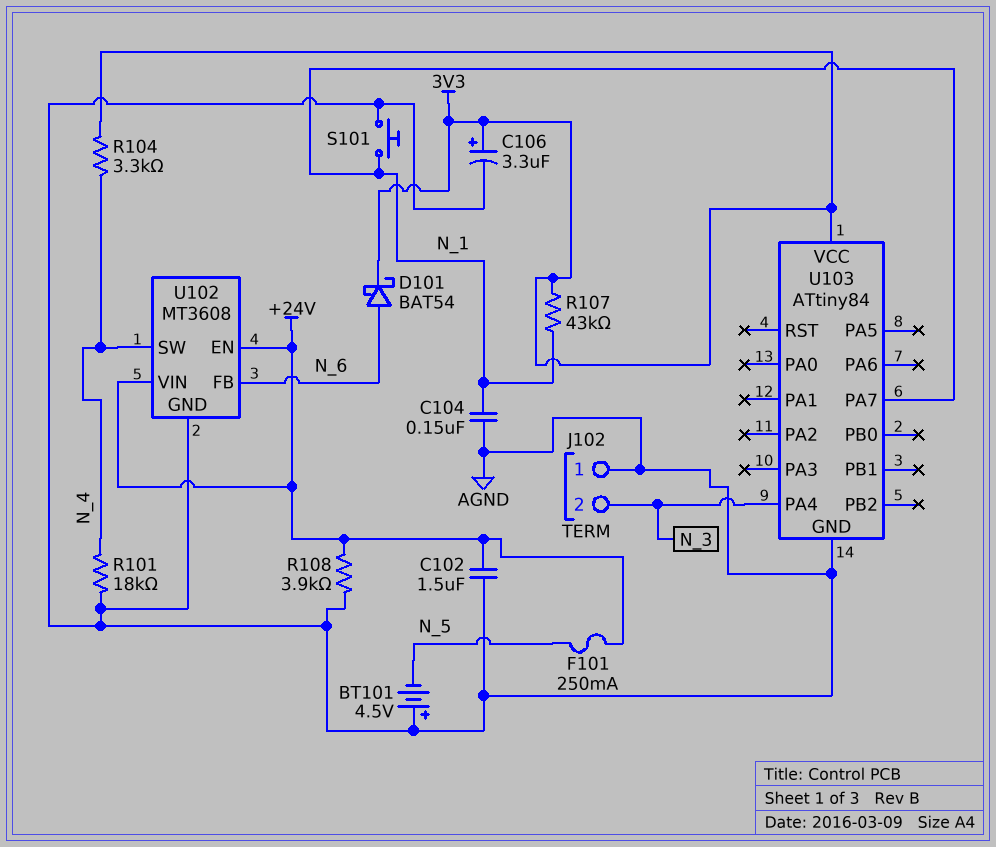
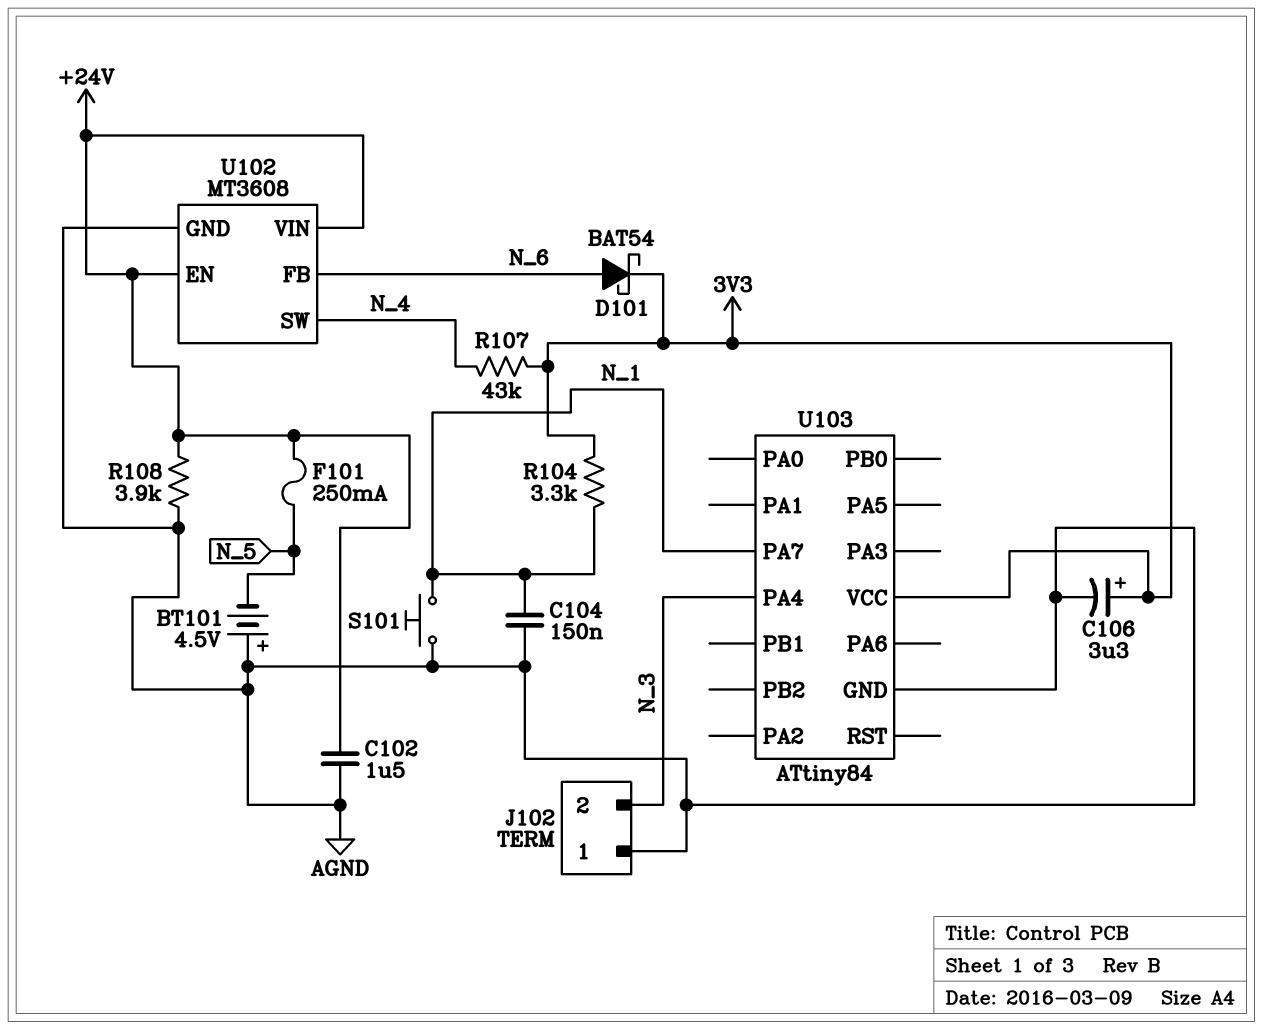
R101: 18k (AGND, N_4) -> none
R104: 3.3k (3V3, N_4) -> 3.3k (3V3, N_1)
R107: 43k (3V3, N_1) -> 43k (3V3, N_4)

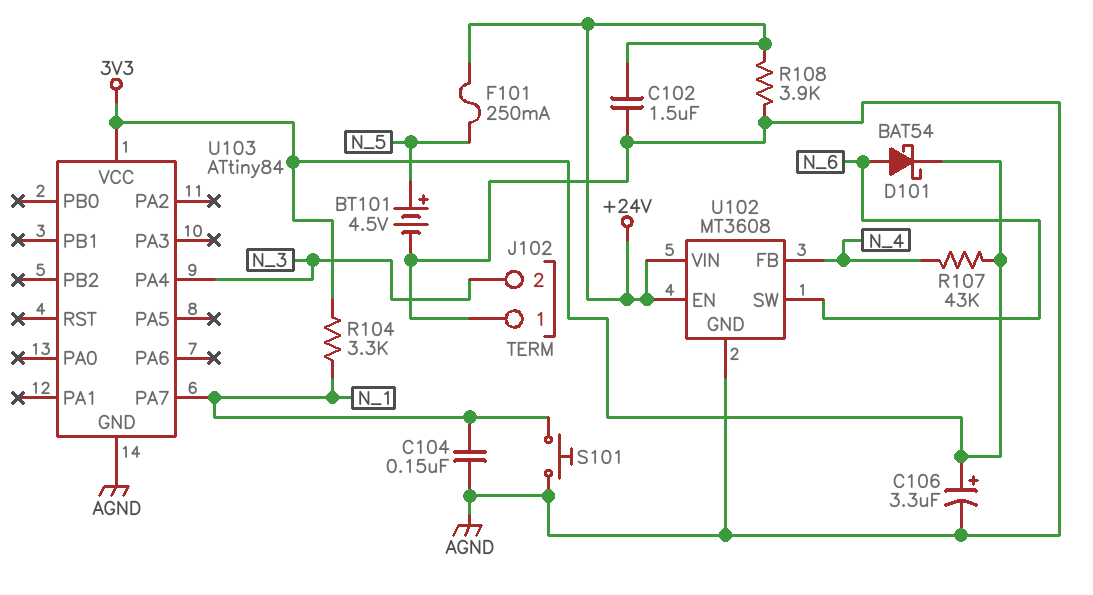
BT101: 4.5V (plus AGND, minus N_5) -> 4.5V (plus N_5, minus AGND)
U102 pin FB: N_6 -> N_4
U102 pin SW: N_4 -> N_6

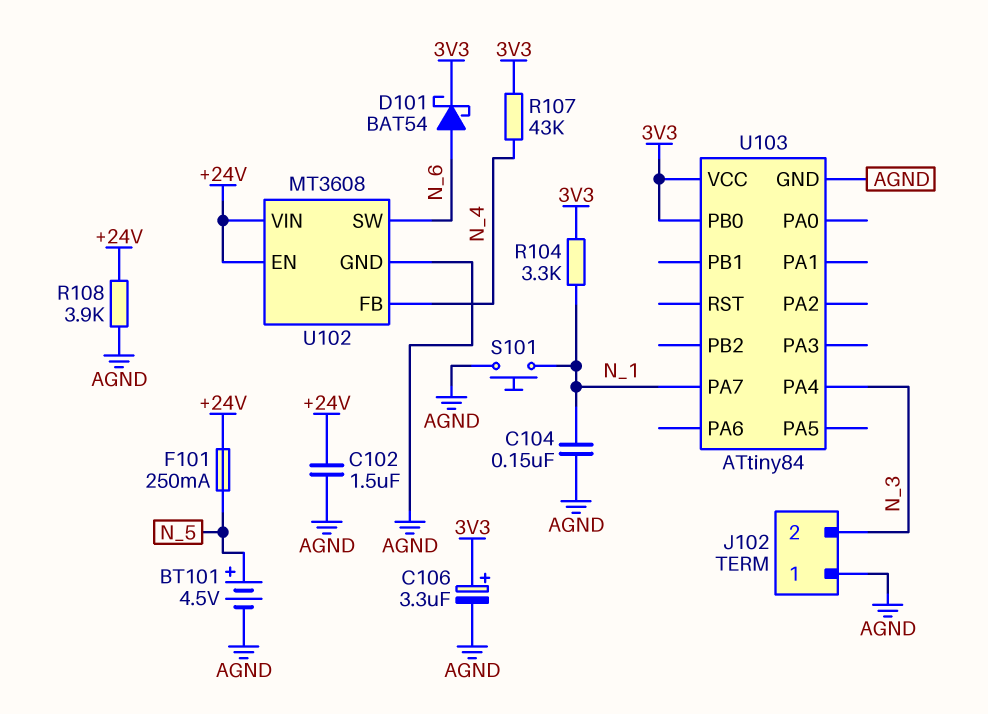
U103 pin PB0: none -> 3V3

